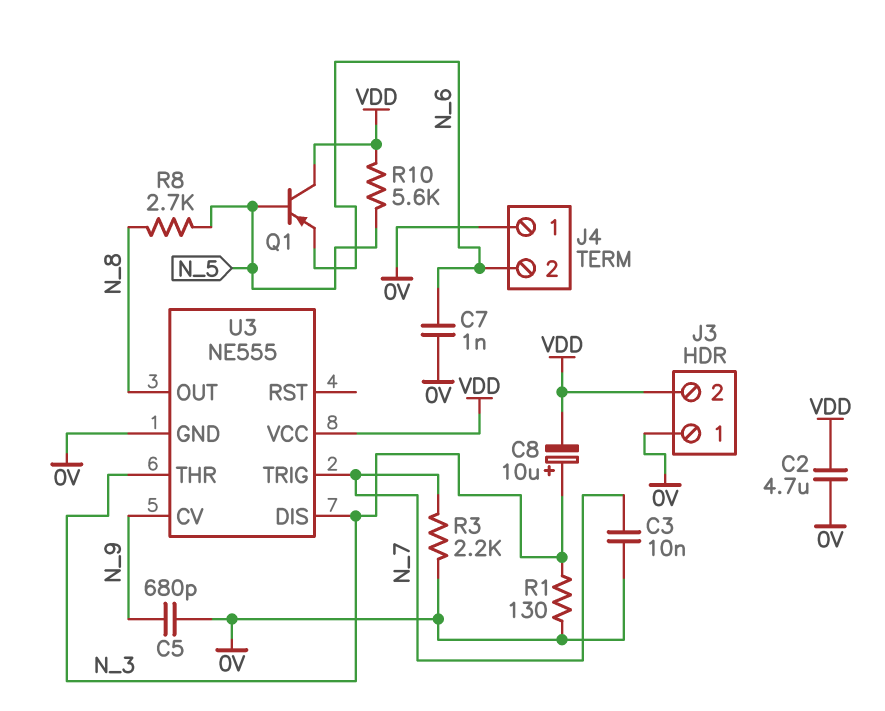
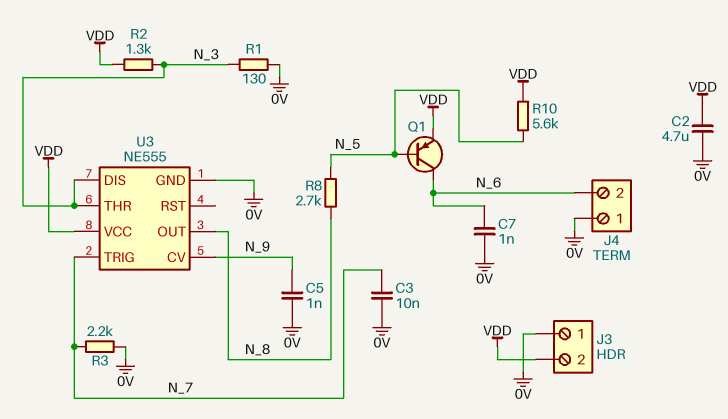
C5: 680pF (0V, N_9) -> 1nF (0V, N_9)
C8: 10uF (plus N_3, minus VDD) -> none
Q1: PNP (B N_5, C VDD, E N_6) -> PNP (B N_5, C N_6, E VDD)
R2: none -> 1.3k (N_3, VDD)

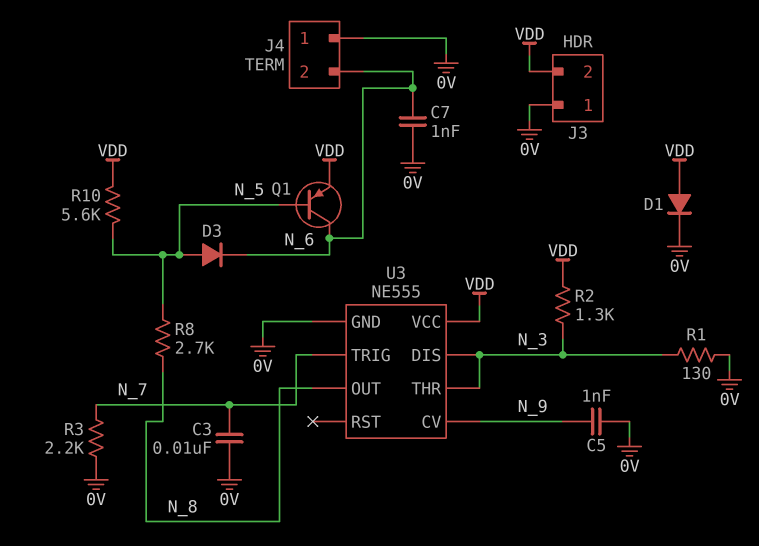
C2: 4.7uF (0V, VDD) -> none
D1: none -> diode (A VDD, K 0V)
D3: none -> diode (A N_5, K N_6)

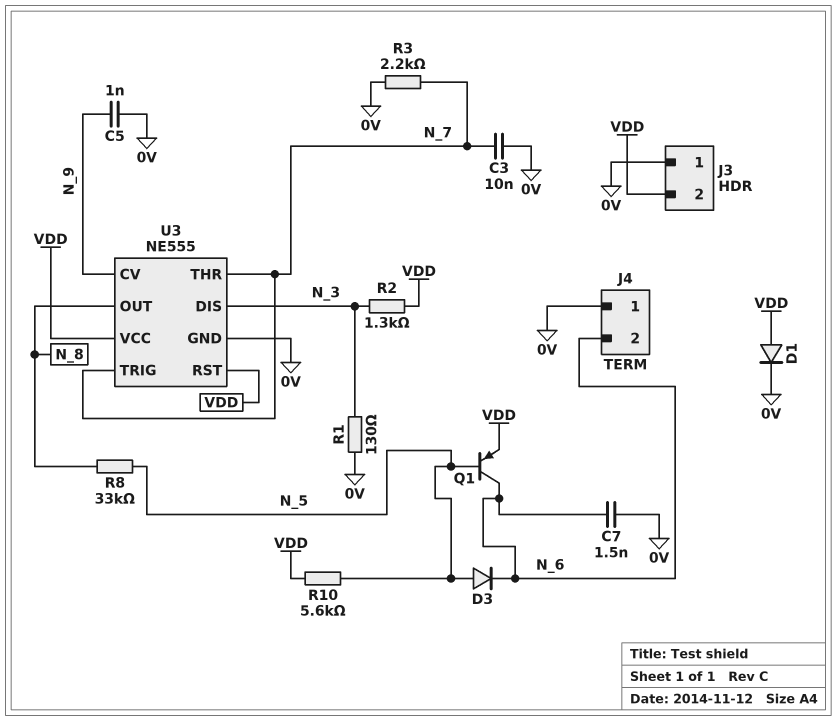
C7: 1nF (0V, N_6) -> 1.5nF (0V, N_6)
R8: 2.7k (N_5, N_8) -> 33k (N_5, N_8)
U3 pin RST: none -> VDD
U3 pin THR: N_3 -> N_7

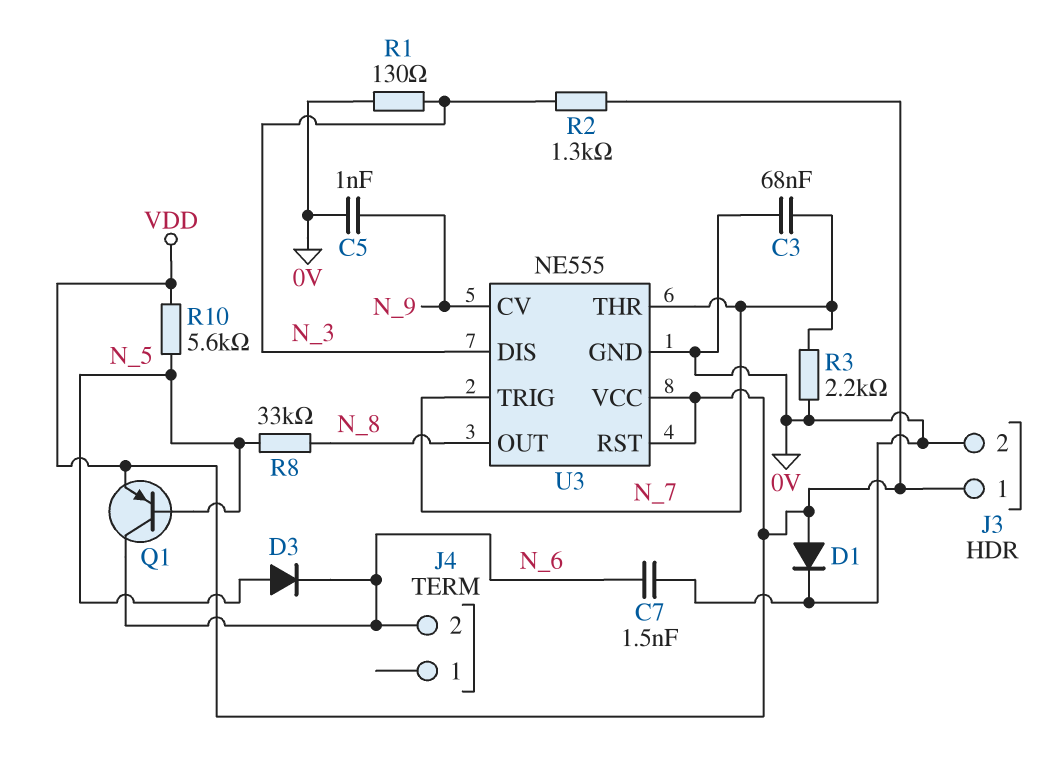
C3: 10nF (0V, N_7) -> 68nF (0V, N_7)
J3 pin 1: 0V -> VDD
J3 pin 2: VDD -> 0V
J4 pin 1: 0V -> none

